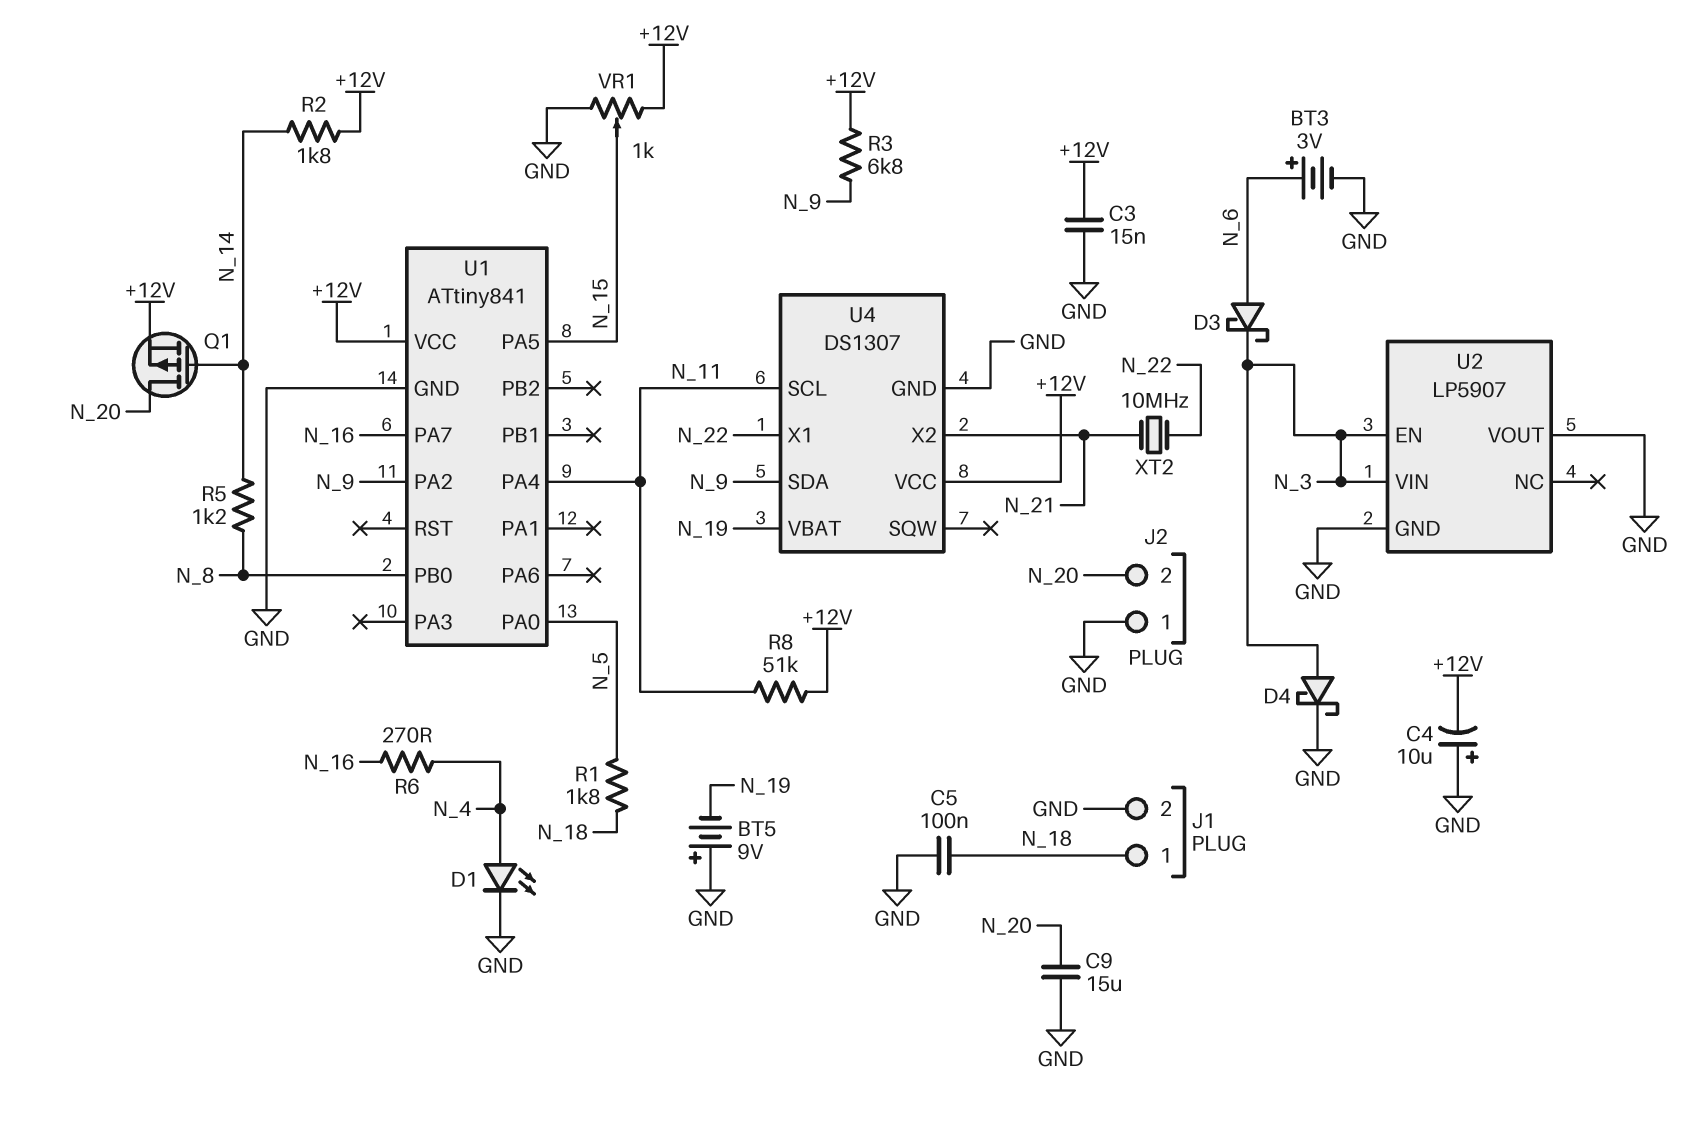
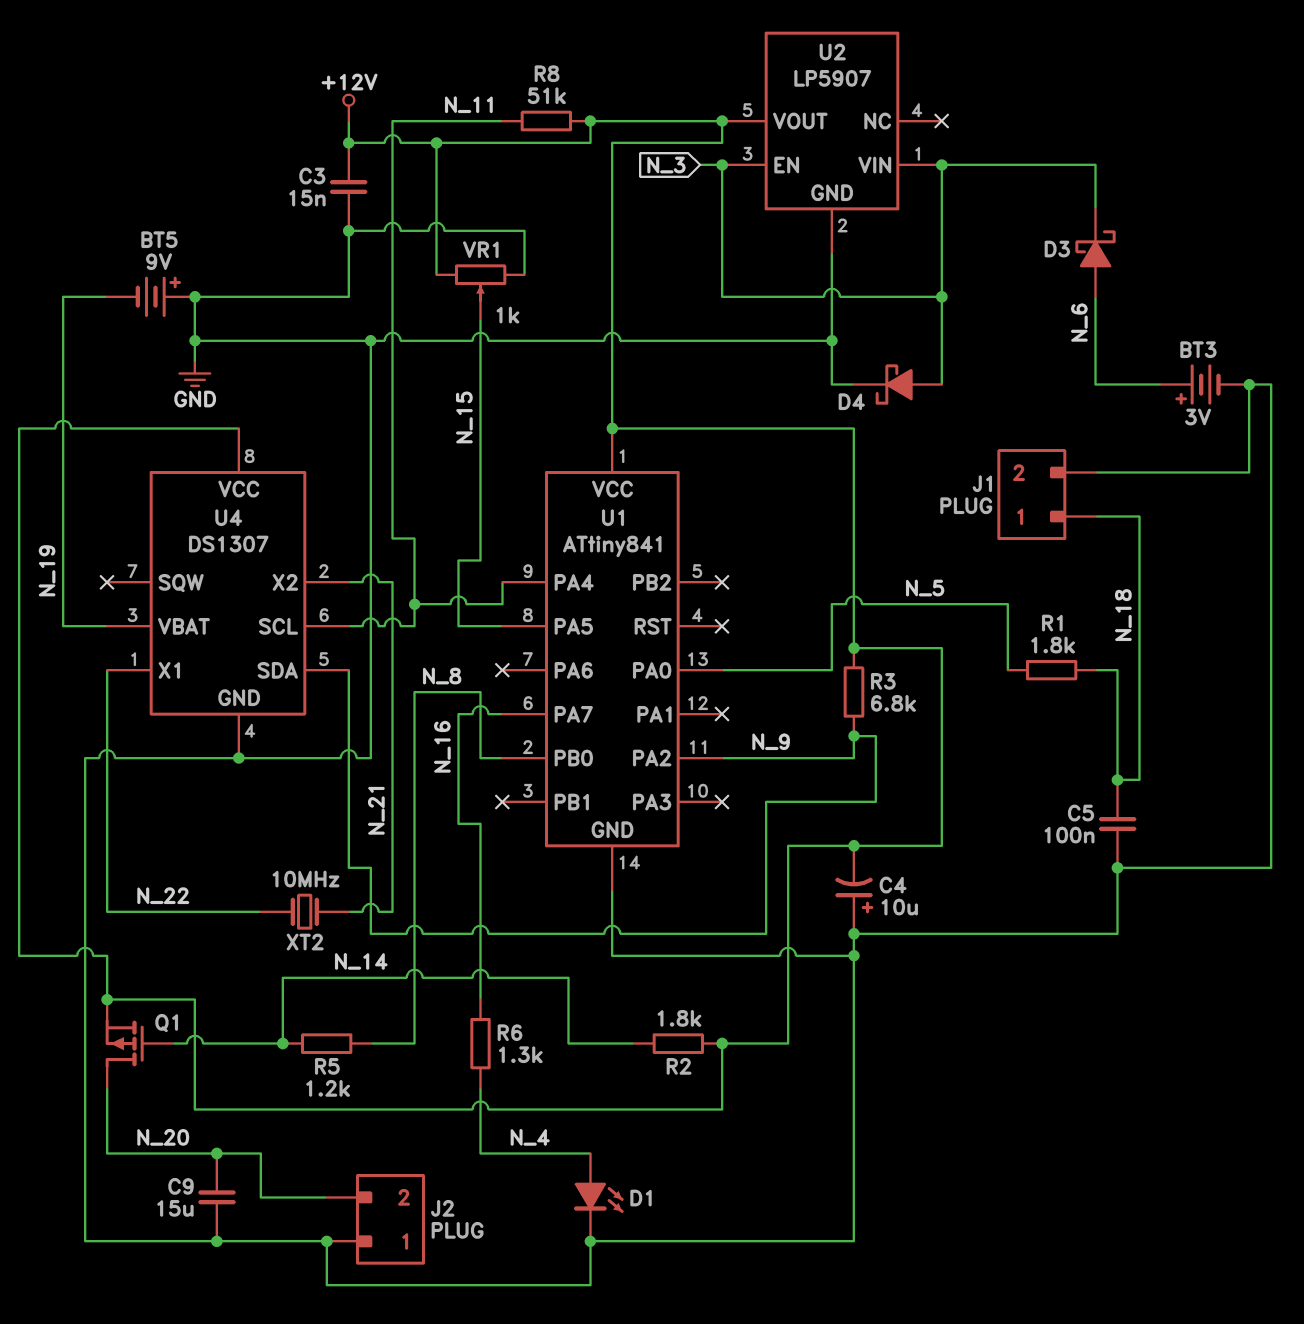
R6: 270 (N_4, N_16) -> 1.3k (N_4, N_16)
U2 pin VOUT: GND -> +12V

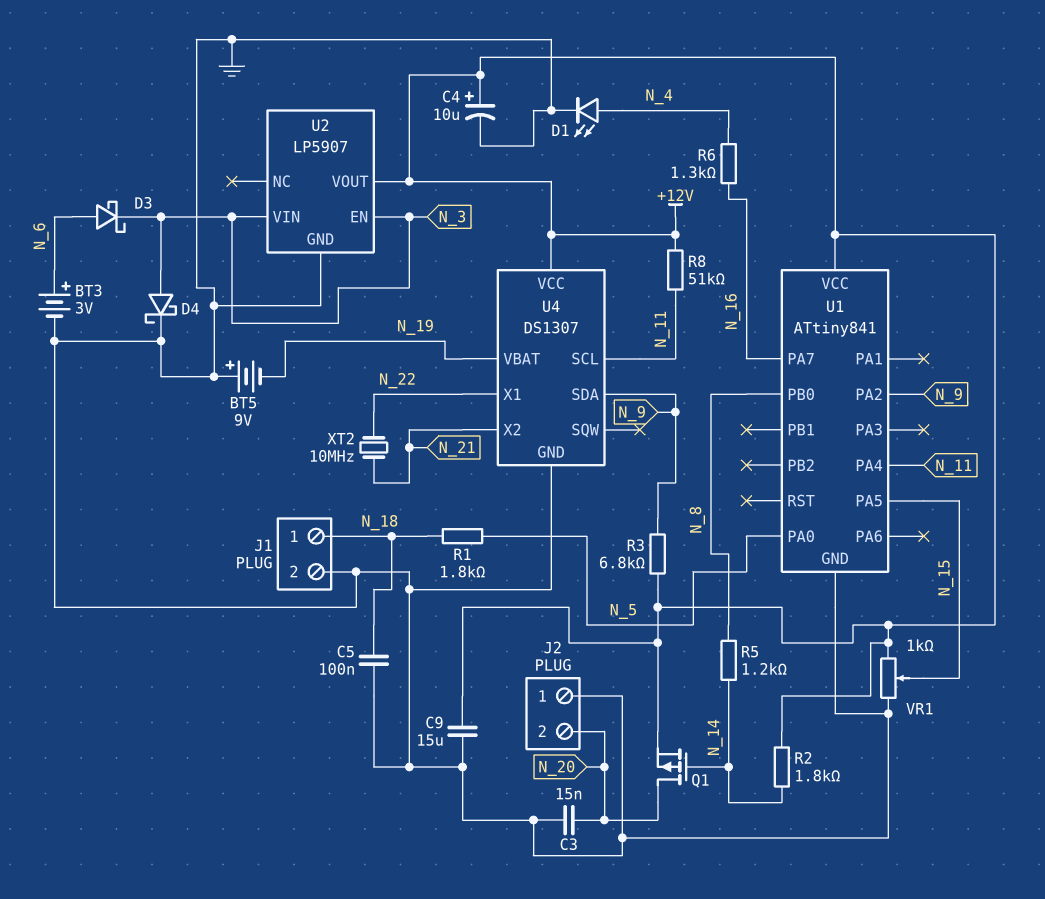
C3: 15nF (+12V, GND) -> 15nF (GND, N_20)
C4: 10uF (plus GND, minus +12V) -> 10uF (plus +12V, minus GND)
C9: 15uF (GND, N_20) -> 15uF (+12V, GND)

